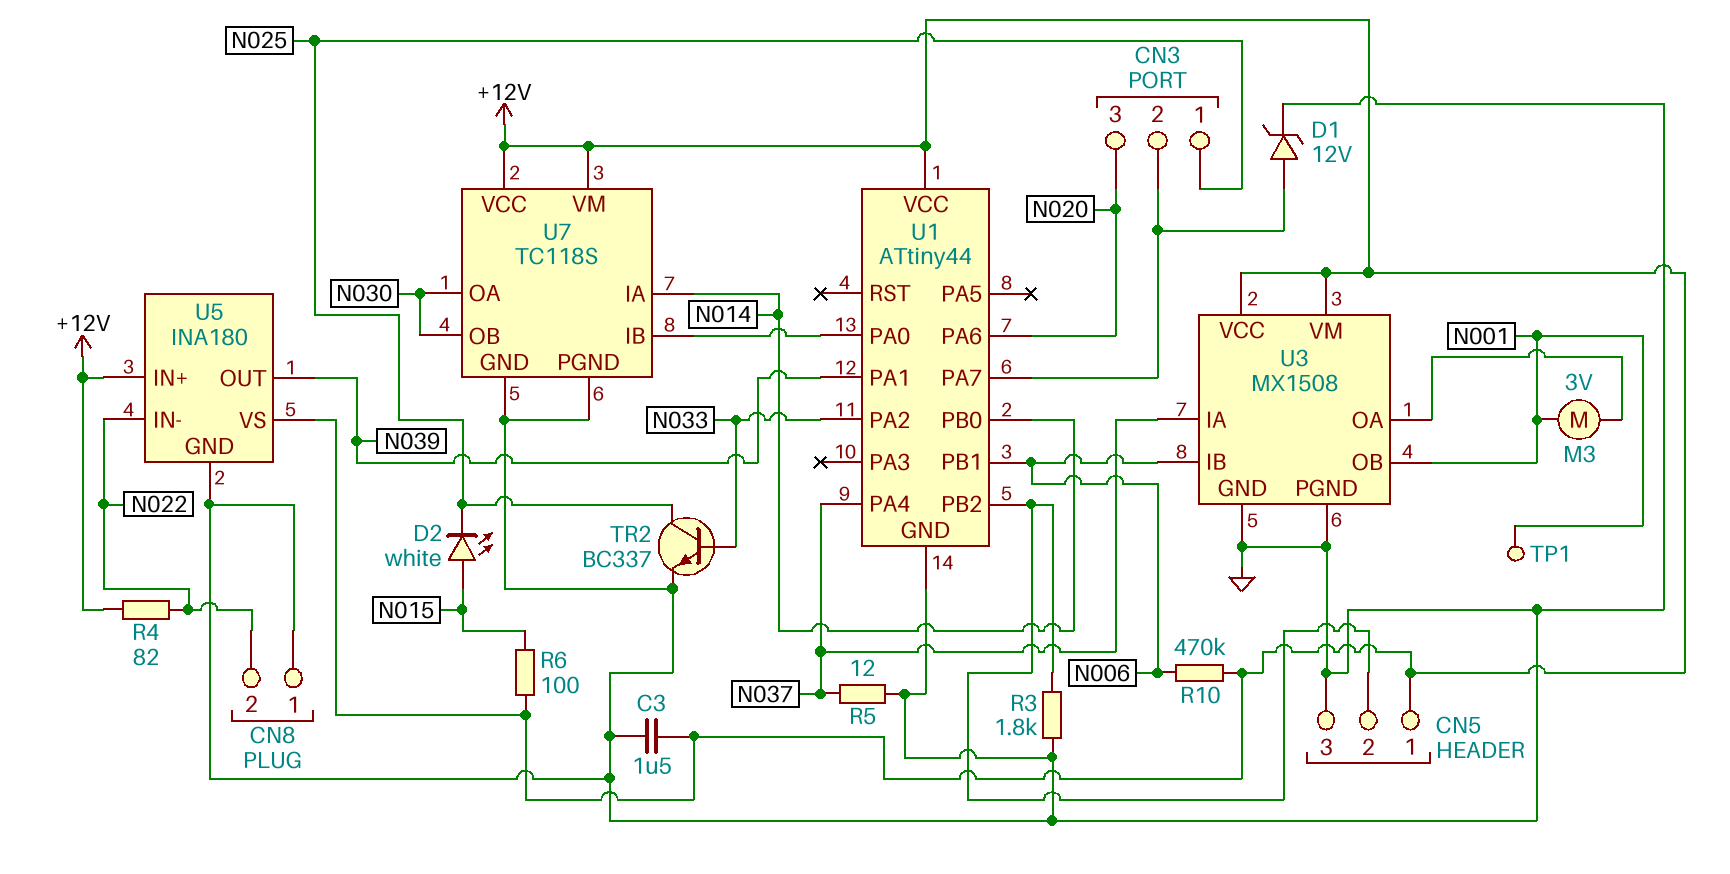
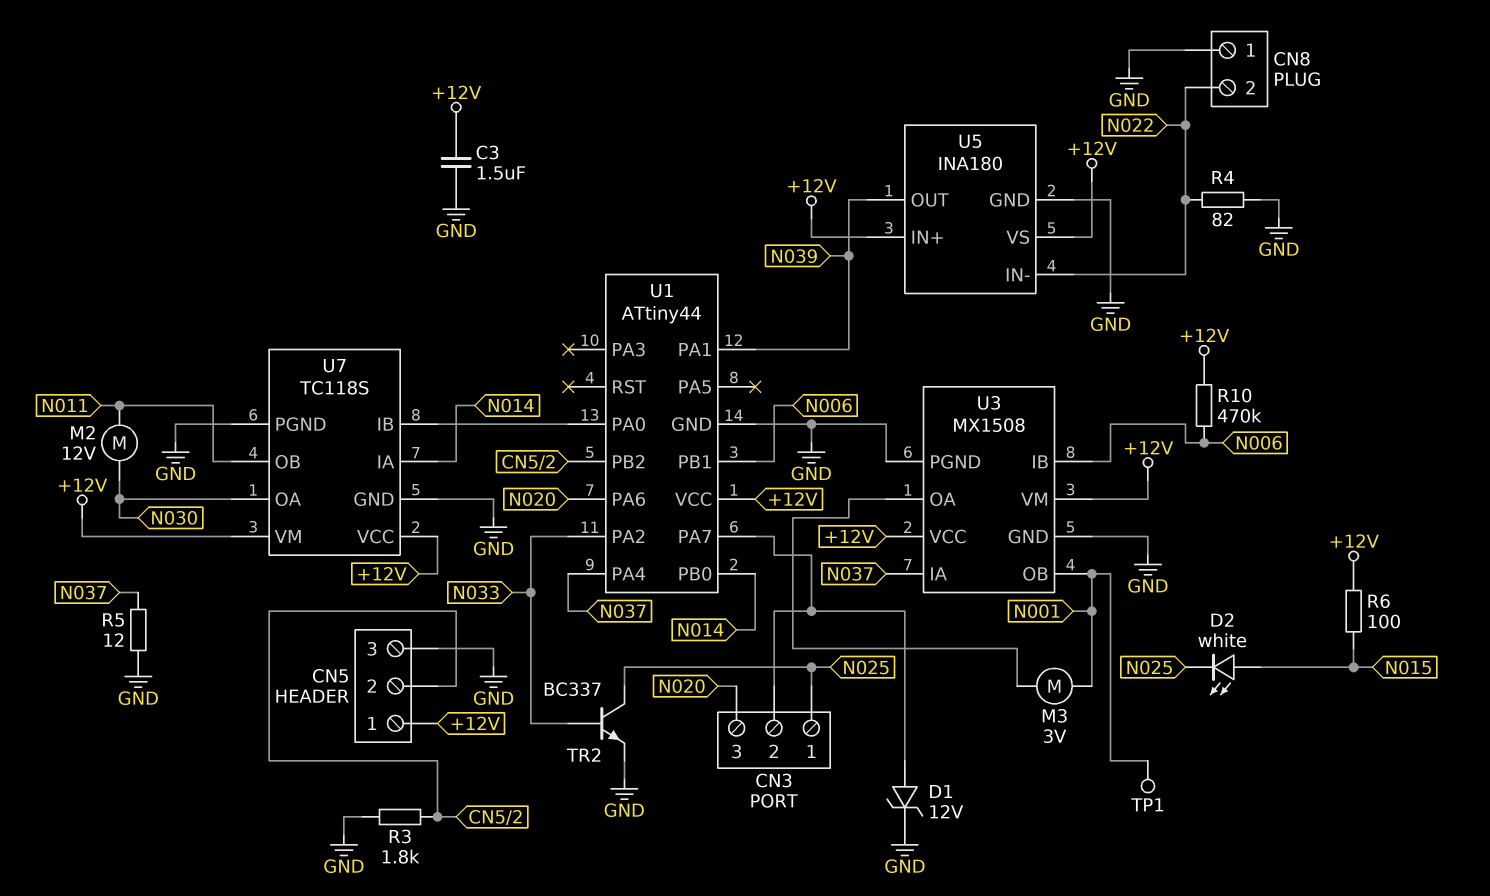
M2: none -> motor 12V (N011, N030)
R4: 82 (+12V, N022) -> 82 (GND, N022)
U7 pin OB: N030 -> N011

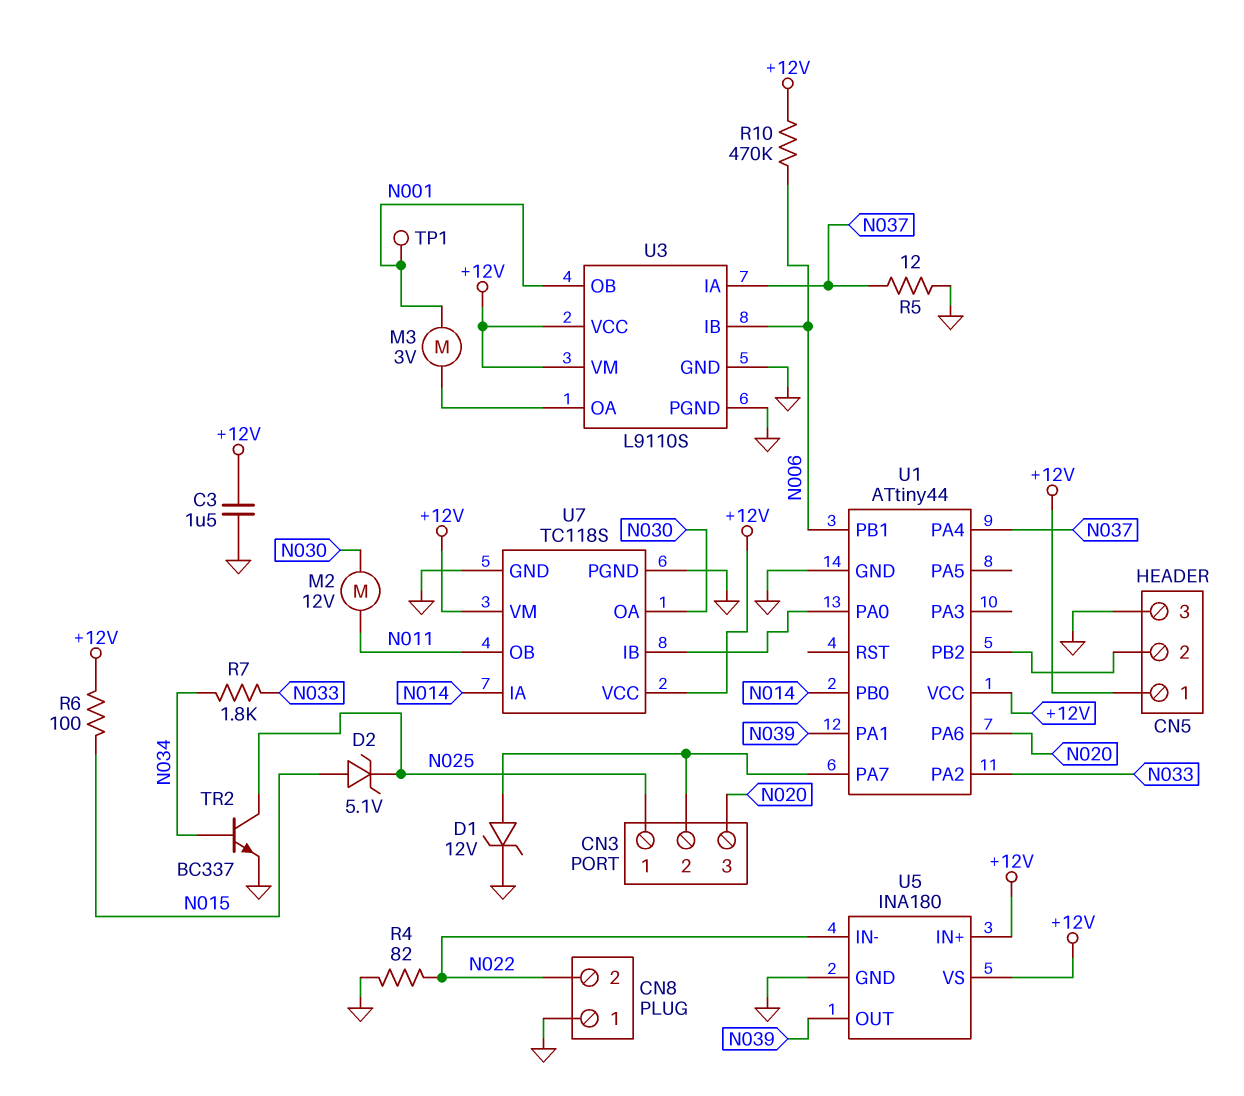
D2: LED white (A N015, K N025) -> zener 5.1V (A N015, K N025)
R3: 1.8k (CN5/2, GND) -> none
R7: none -> 1.8k (N033, N034)
TR2: NPN BC337 (B N033, C N025, E GND) -> NPN BC337 (B N034, C N025, E GND)
U3: MX1508 -> L9110S

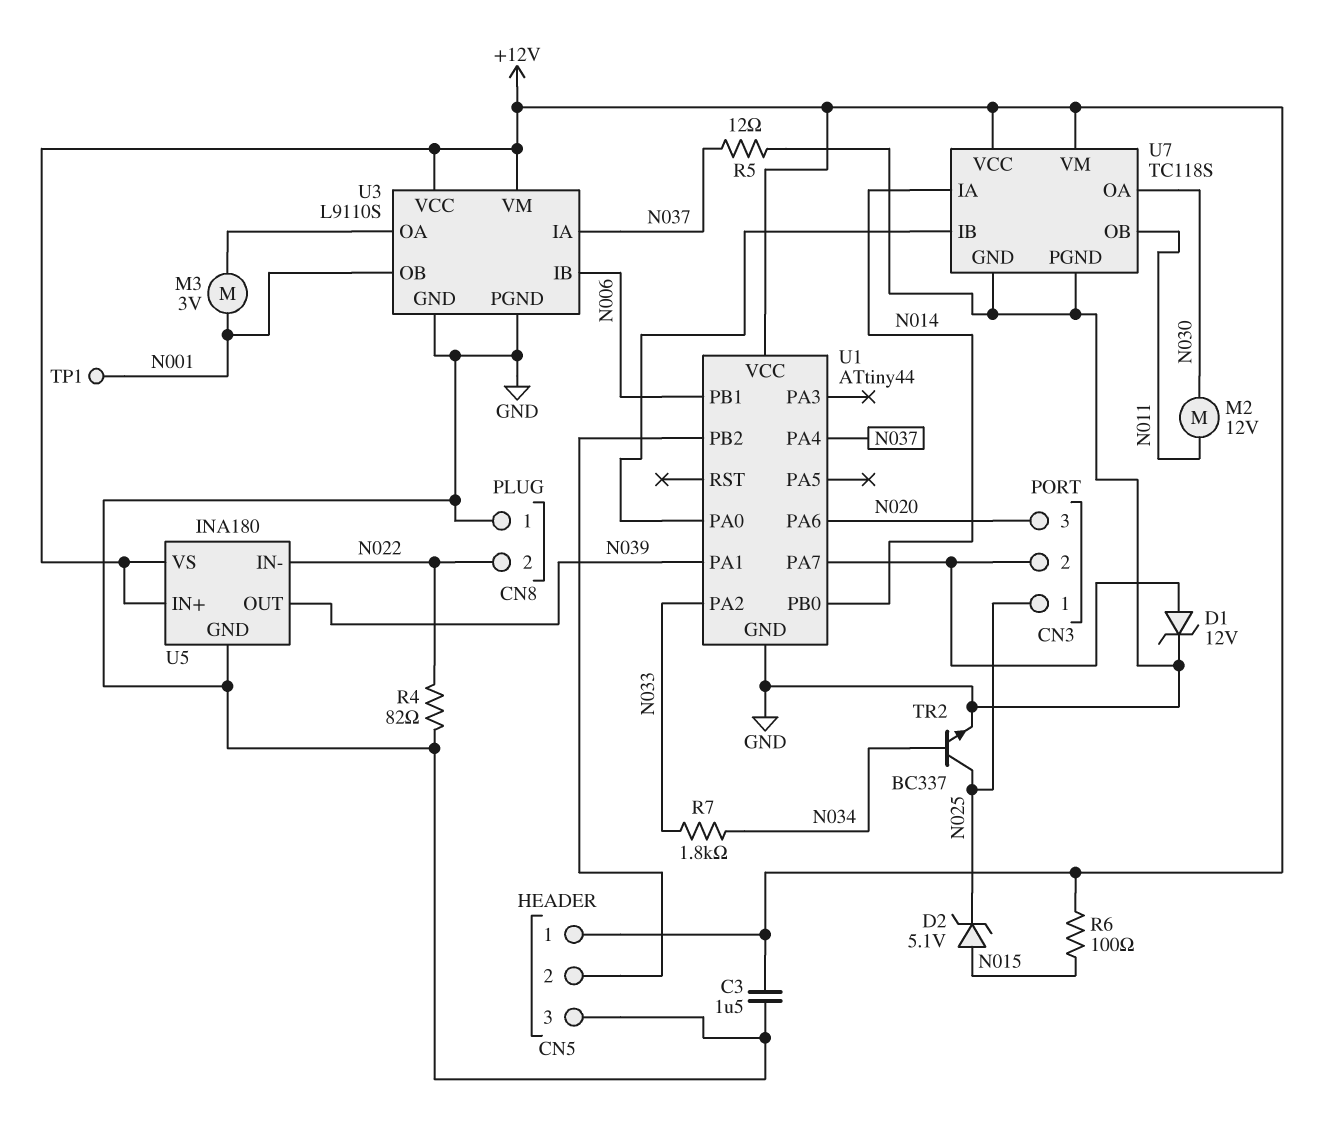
R10: 470k (+12V, N006) -> none

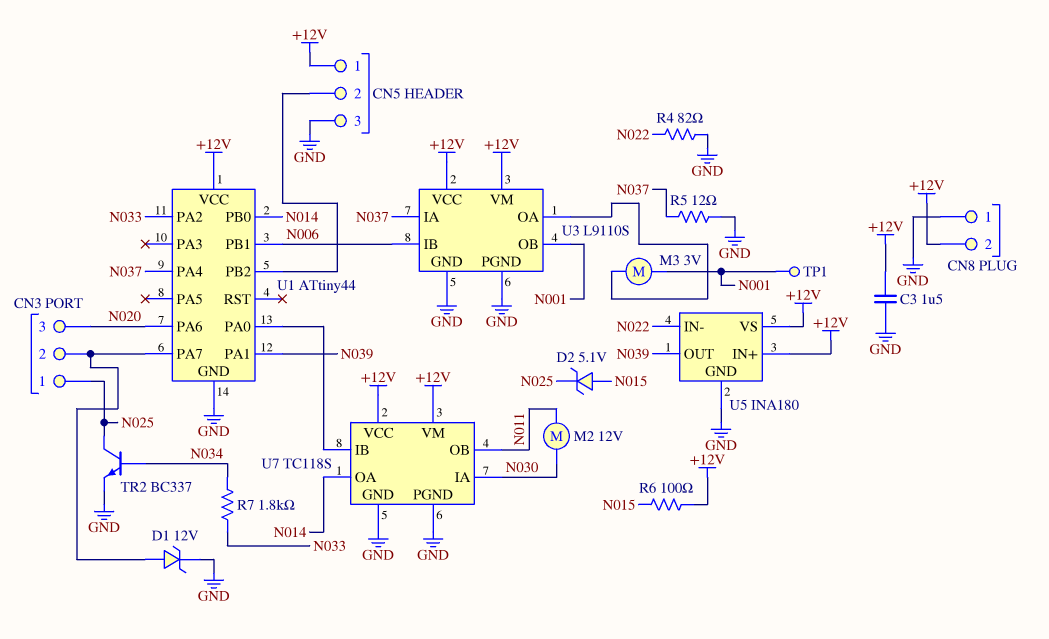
CN8 pin 2: N022 -> +12V
U7 pin IA: N014 -> N030
U7 pin OA: N030 -> N014

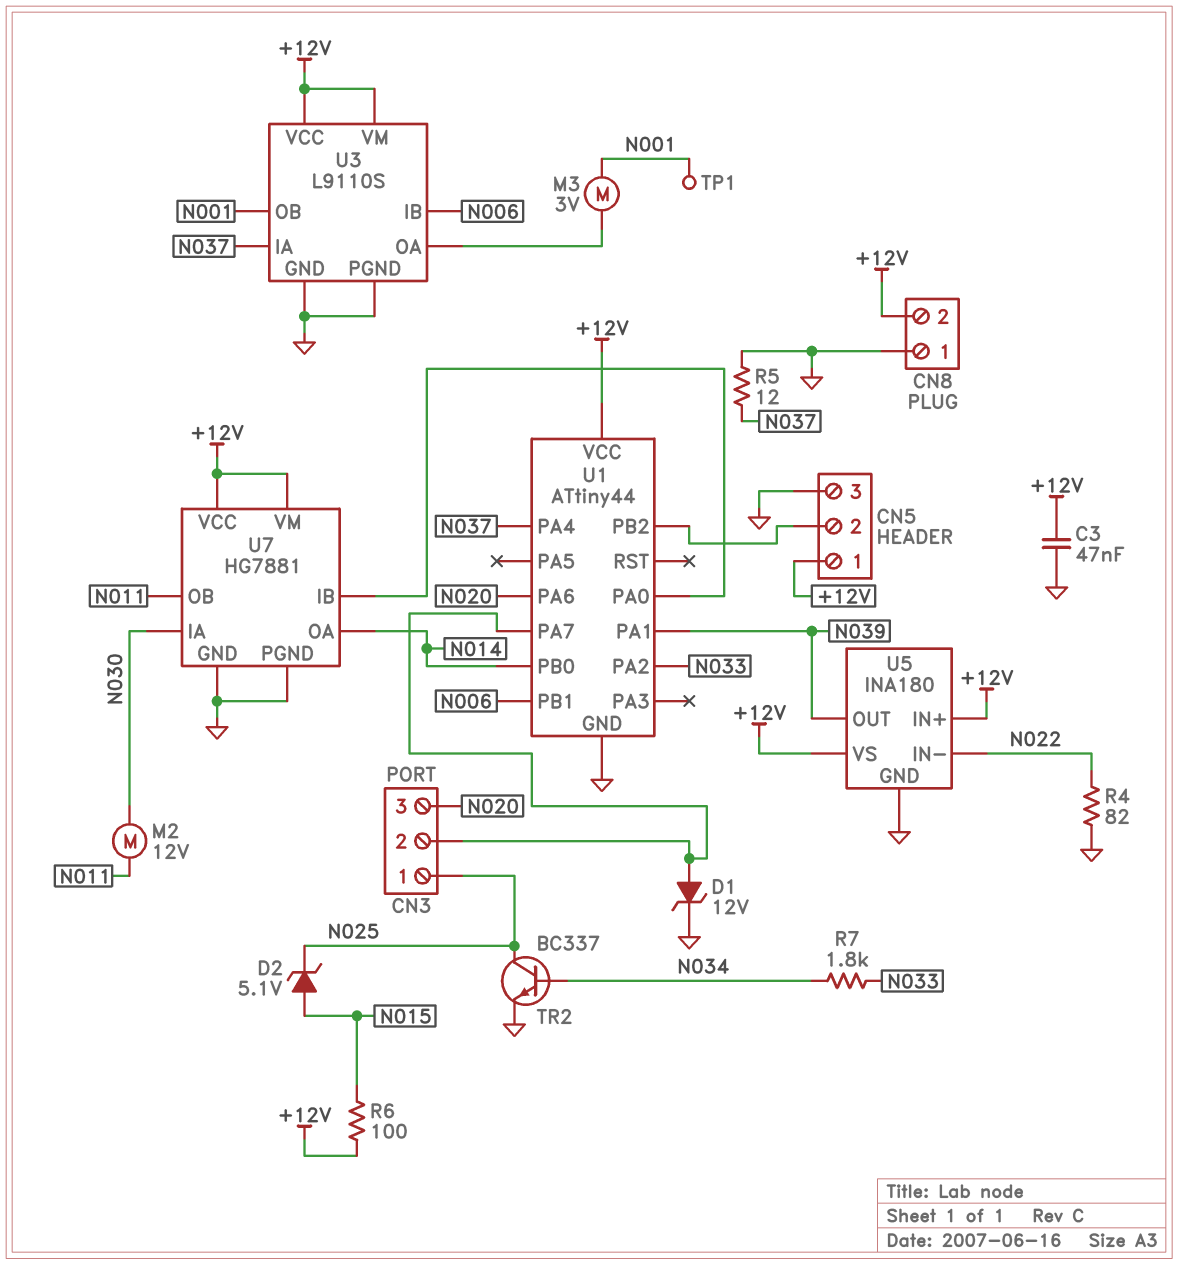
C3: 1.5uF (+12V, GND) -> 47nF (+12V, GND)
U7: TC118S -> HG7881

